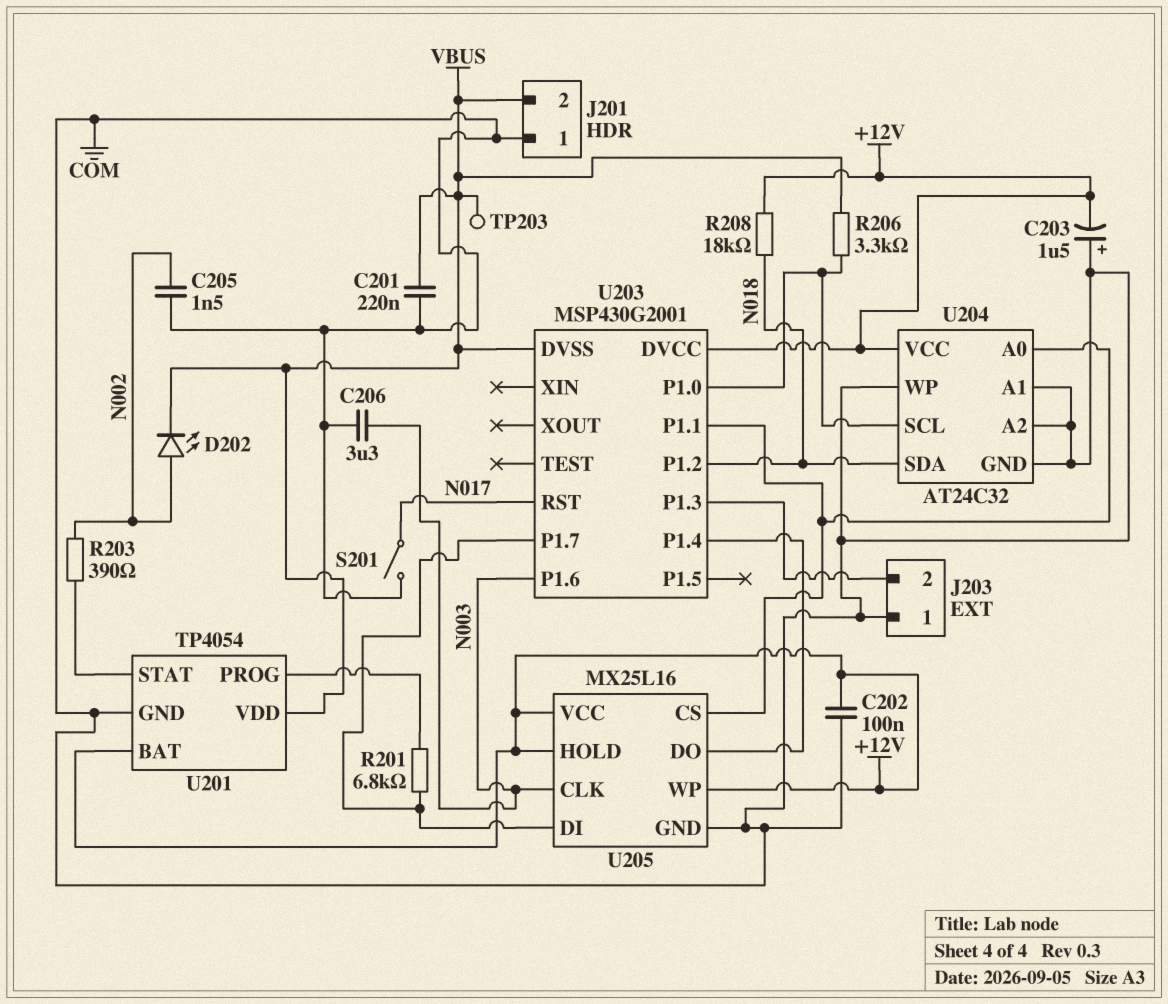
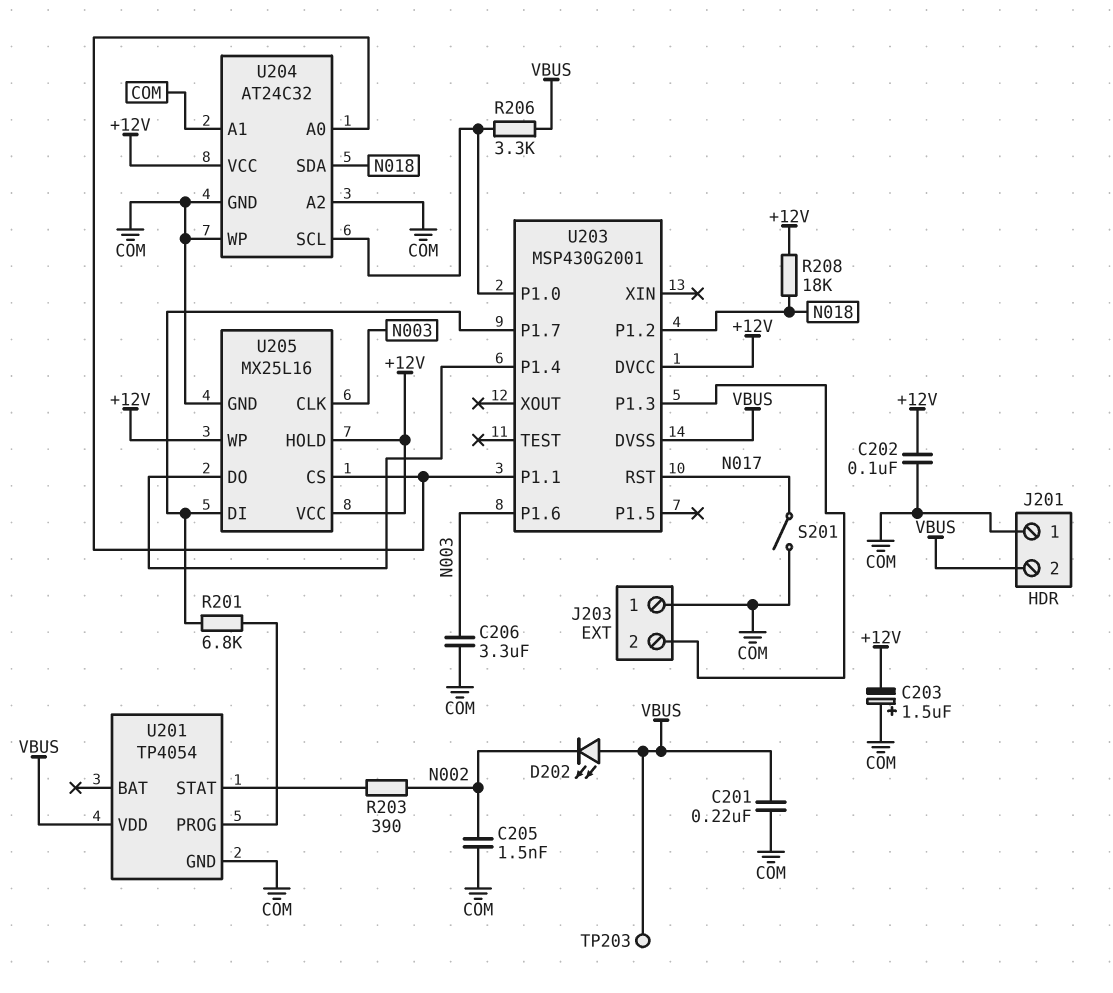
D202: LED (A N002, K VBUS) -> LED (A VBUS, K N002)
U201 pin BAT: +12V -> none

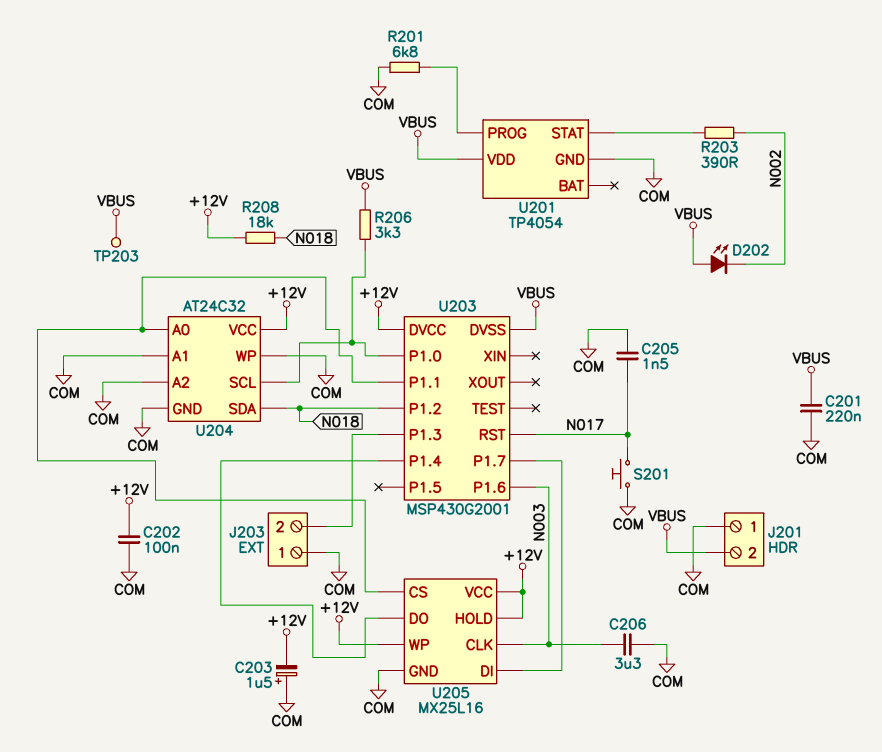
C205: 1.5nF (COM, N002) -> 1.5nF (COM, N017)
R201: 6.8k (U201/PROG, U203/P1.7) -> 6.8k (COM, U201/PROG)
S201: switch (COM, N017) -> button (COM, N017)

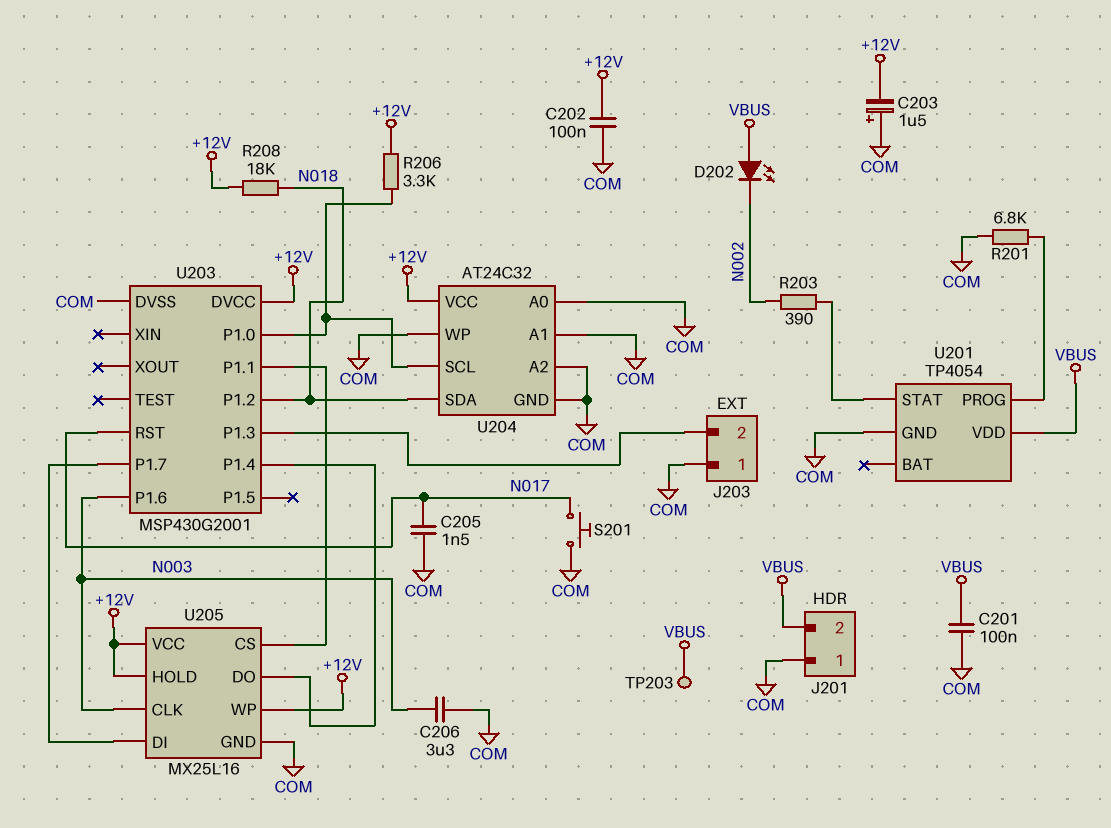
C201: 220nF (COM, VBUS) -> 100nF (COM, VBUS)
R206: 3.3k (U203/P1.0, VBUS) -> 3.3k (+12V, U203/P1.0)
U203 pin DVSS: VBUS -> COM
U204 pin A0: U203/P1.1 -> COM

